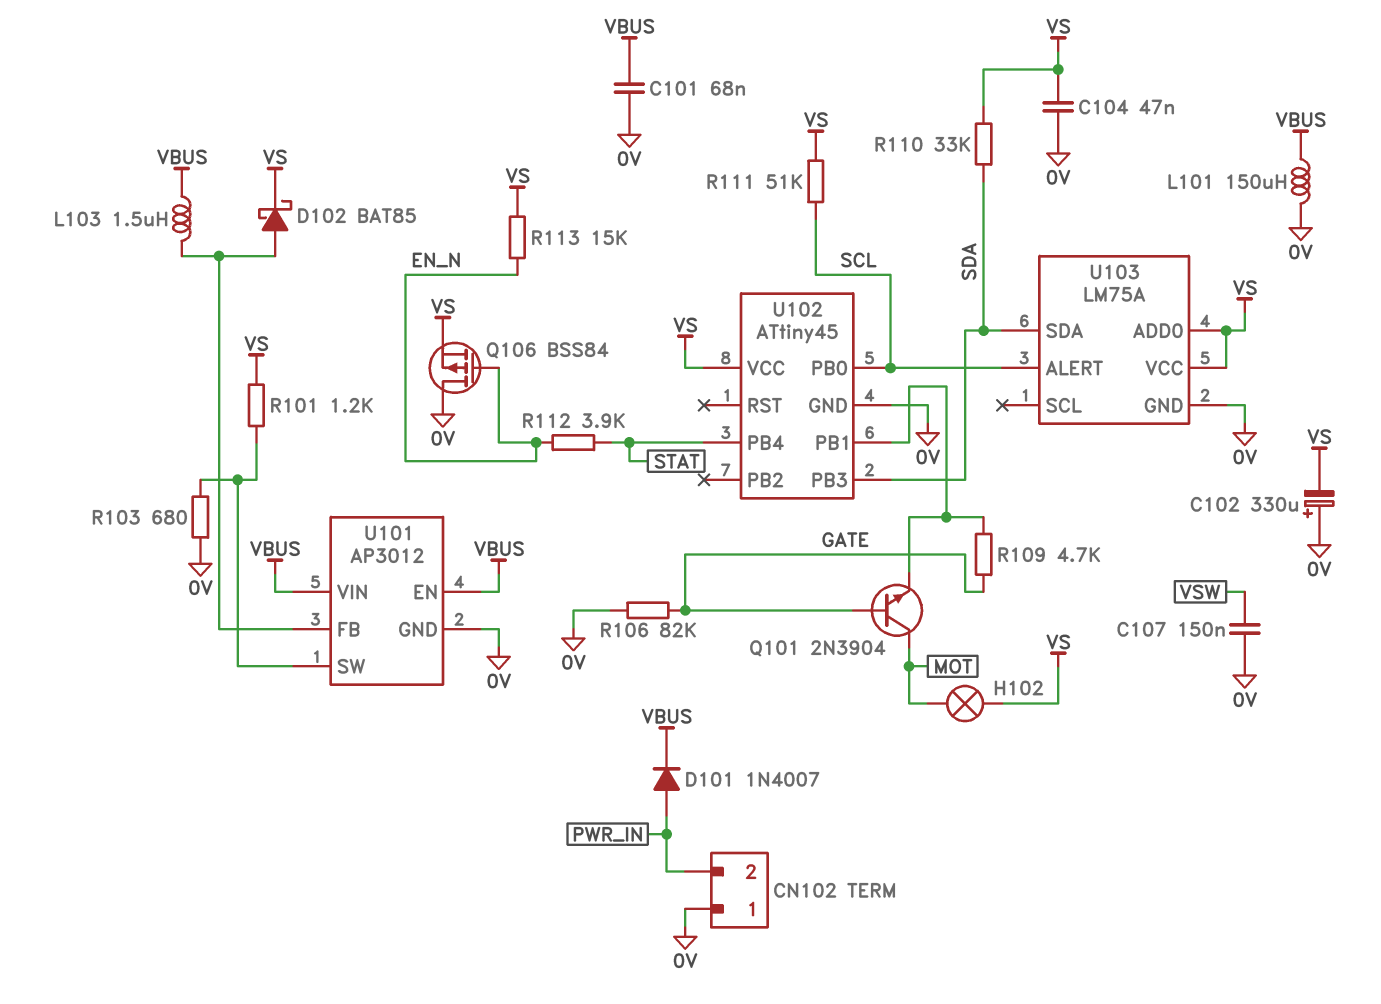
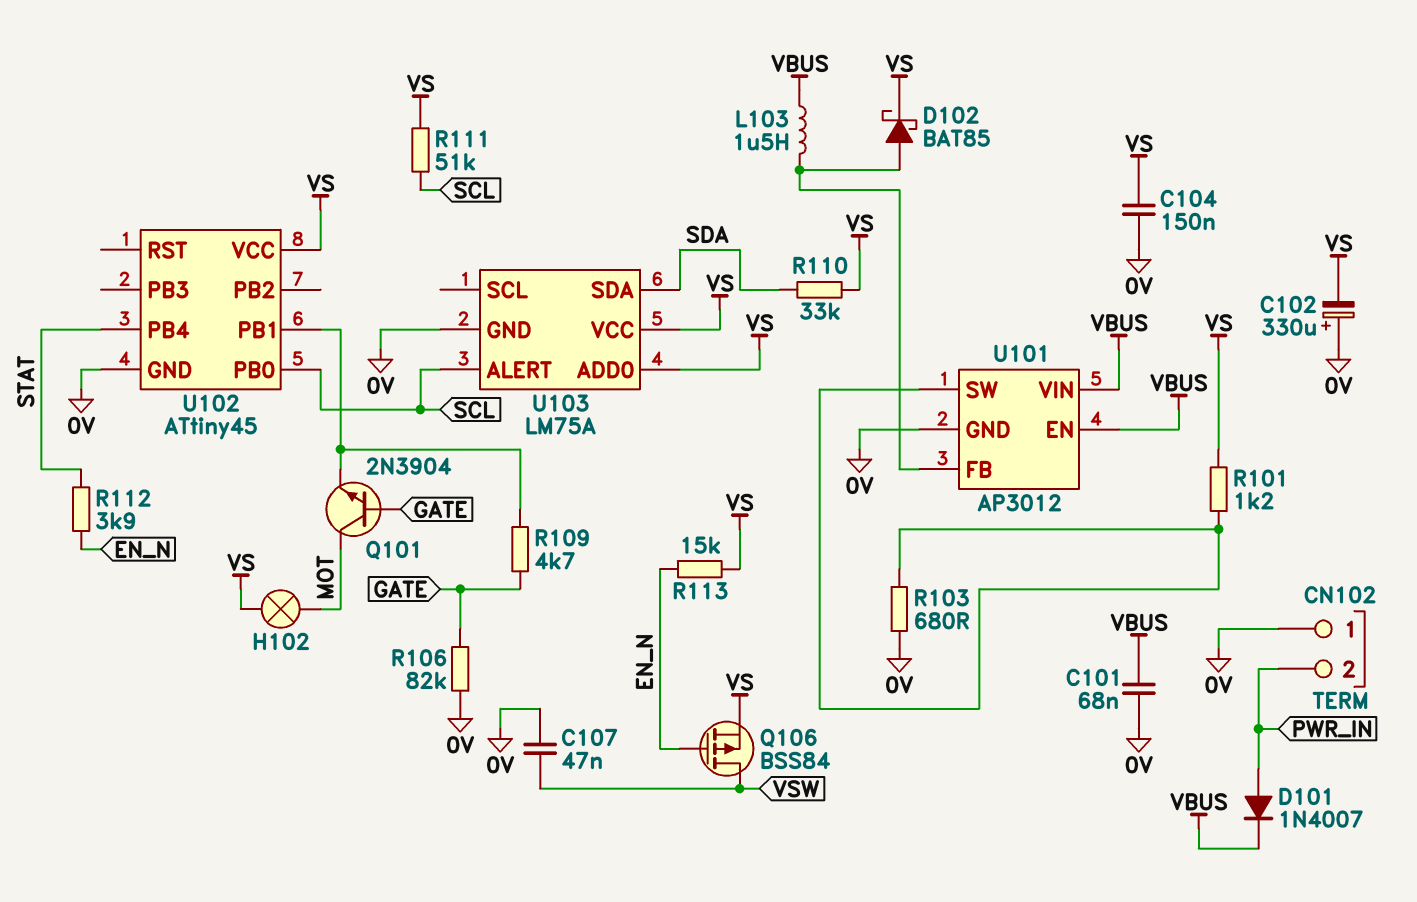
C104: 47nF (0V, VS) -> 150nF (0V, VS)
C107: 150nF (0V, VSW) -> 47nF (0V, VSW)
L101: 150uH (0V, VBUS) -> none
Q106: PMOS BSS84 (G EN_N, D 0V, S VS) -> PMOS BSS84 (G EN_N, D VSW, S VS)
U102 pin PB3: SDA -> none

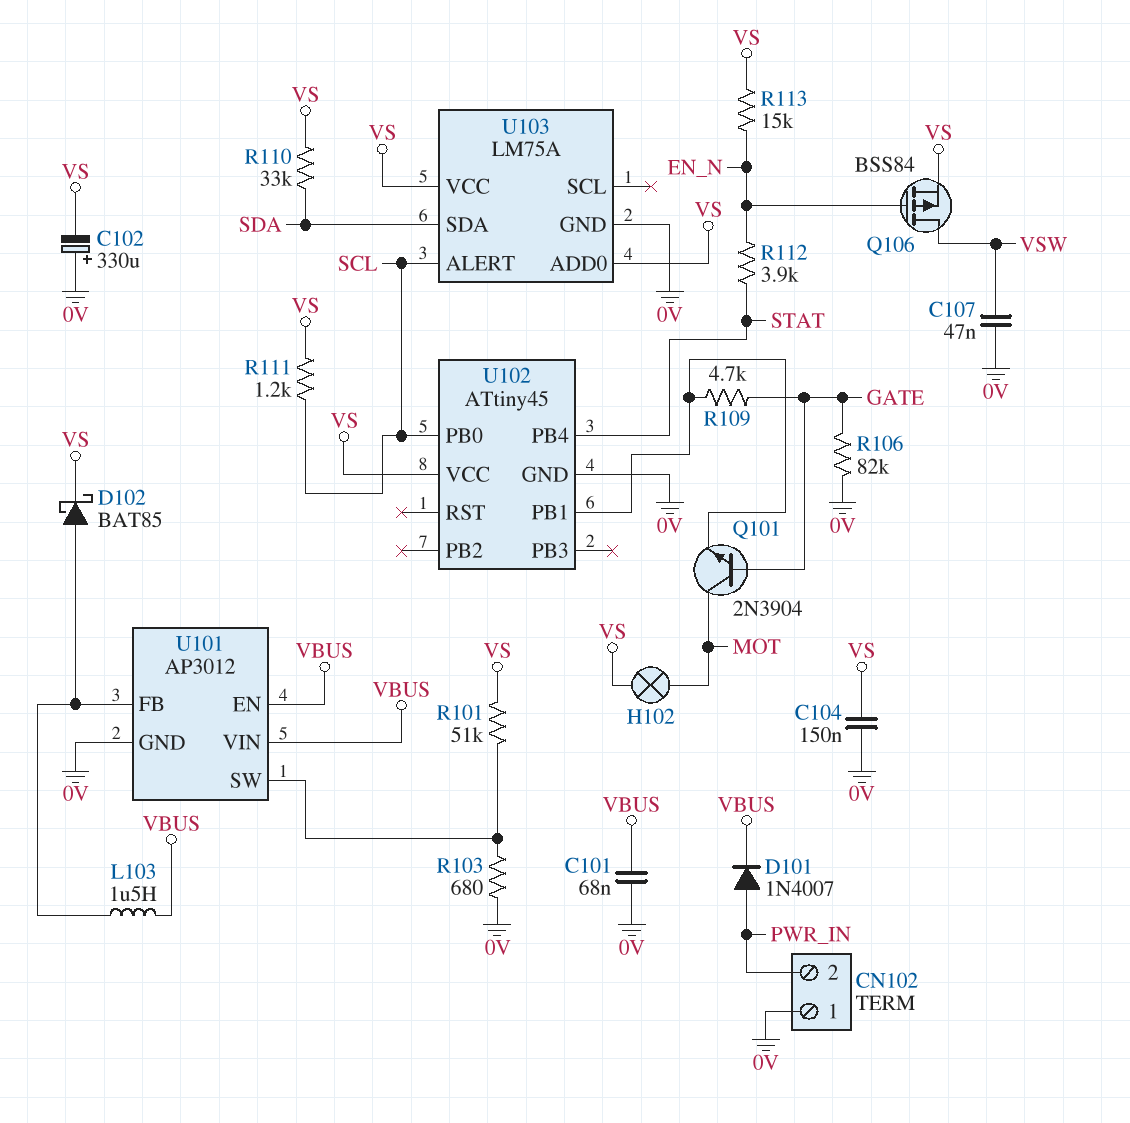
R101: 1.2k (U101/SW, VS) -> 51k (U101/SW, VS)
R111: 51k (SCL, VS) -> 1.2k (SCL, VS)

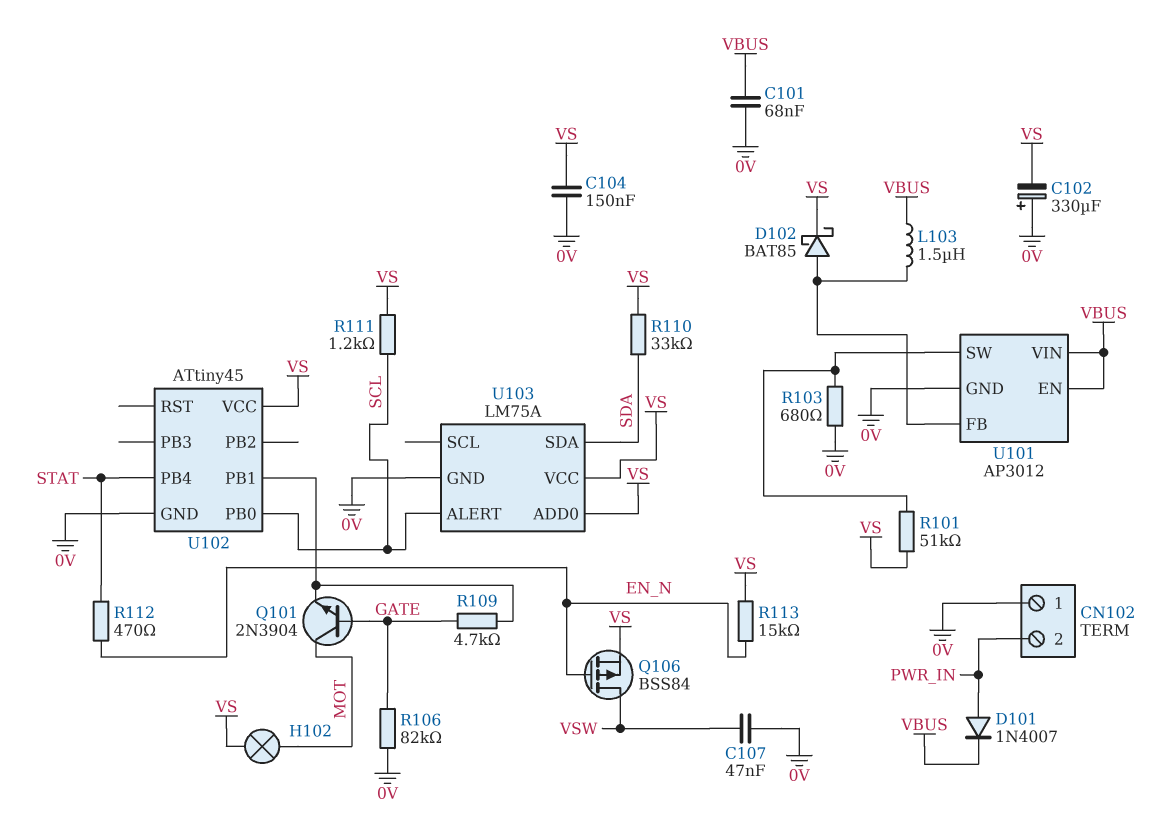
R112: 3.9k (EN_N, STAT) -> 470 (EN_N, STAT)

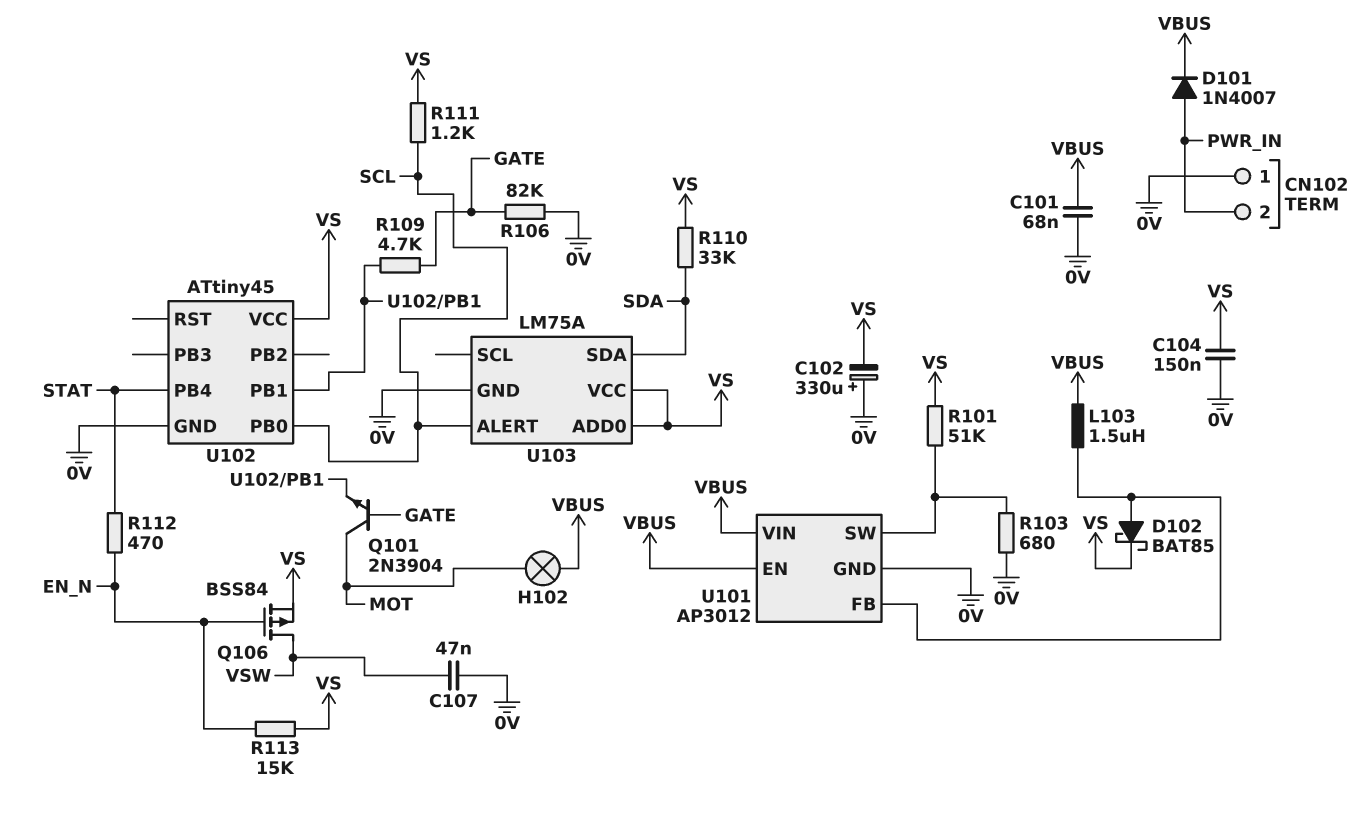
H102: lamp (MOT, VS) -> lamp (MOT, VBUS)

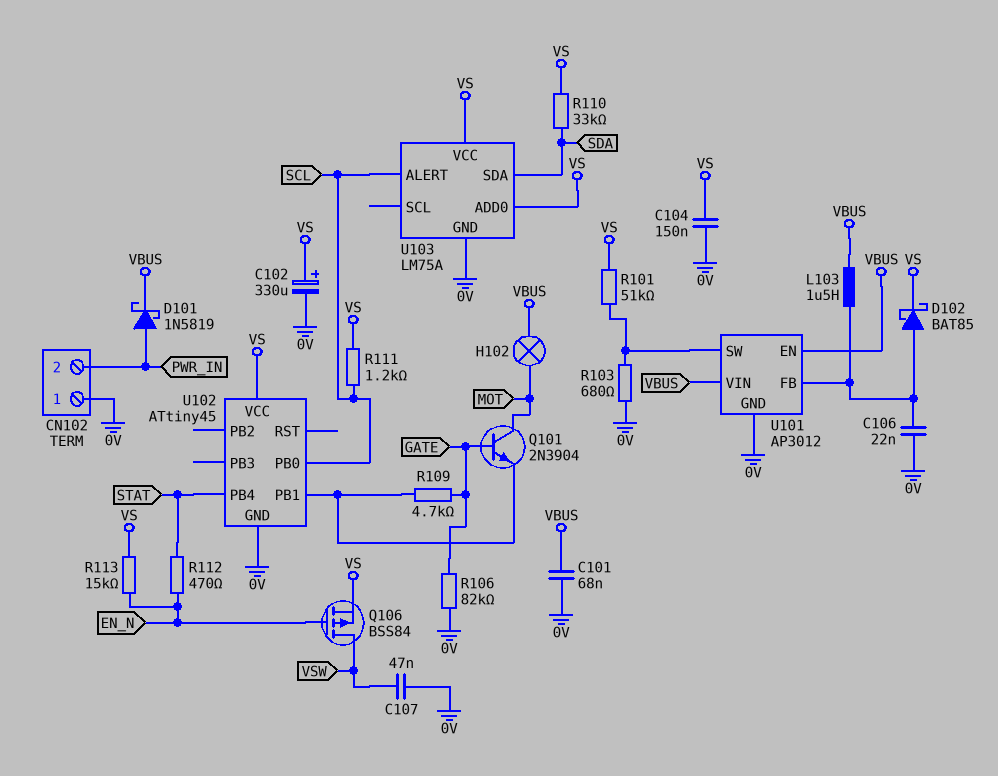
C102: 330uF (plus 0V, minus VS) -> 330uF (plus VS, minus 0V)
C106: none -> 22nF (0V, U101/FB)
D101: diode 1N4007 (A PWR_IN, K VBUS) -> schottky 1N5819 (A PWR_IN, K VBUS)

